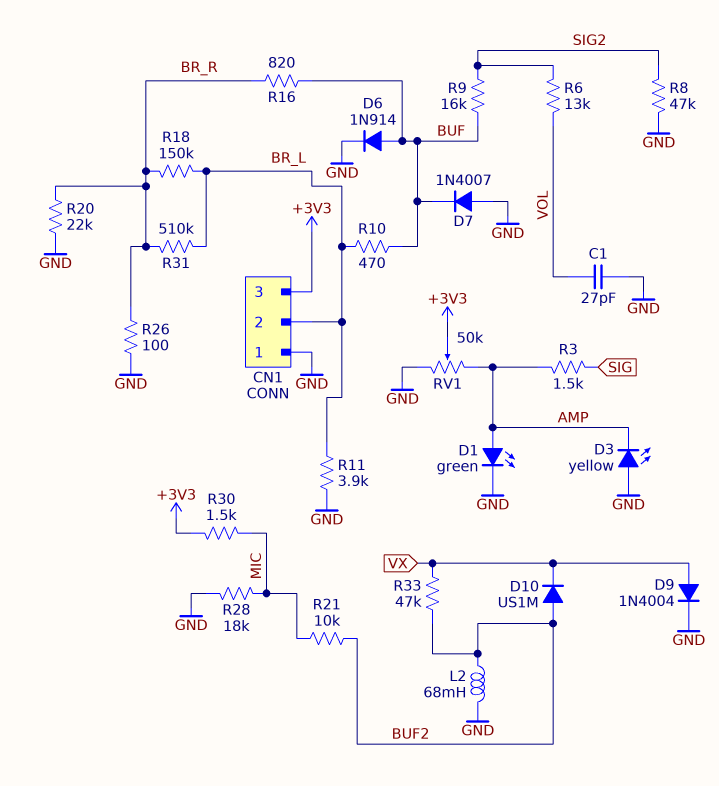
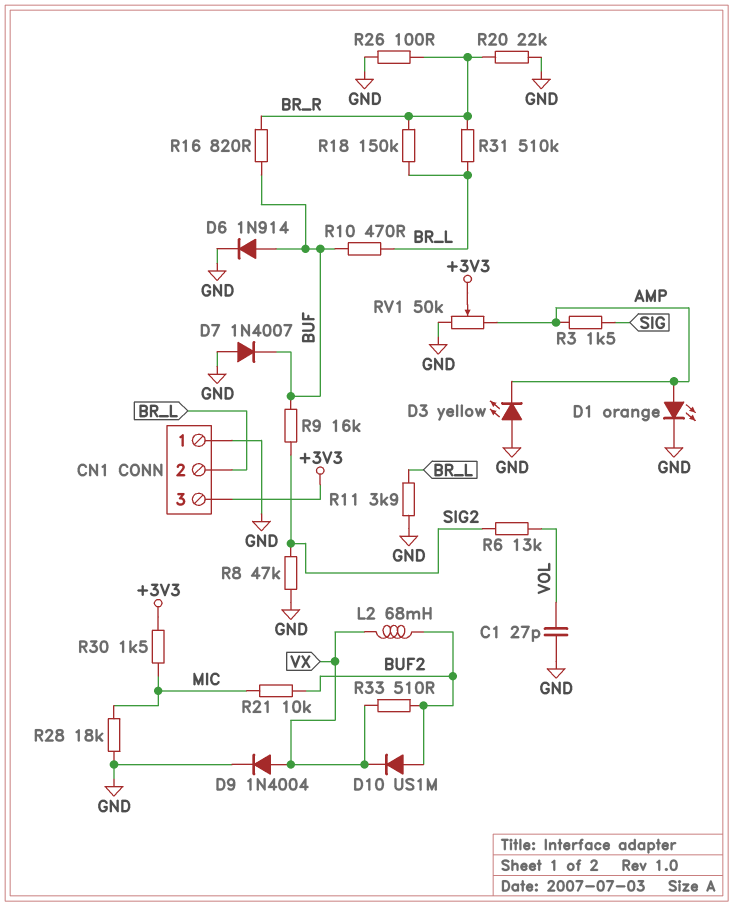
D1: LED green (A AMP, K GND) -> LED orange (A AMP, K GND)
L2: 68mH (BUF2, GND) -> 68mH (BUF2, VX)
R33: 47k (BUF2, VX) -> 510 (BUF2, VX)

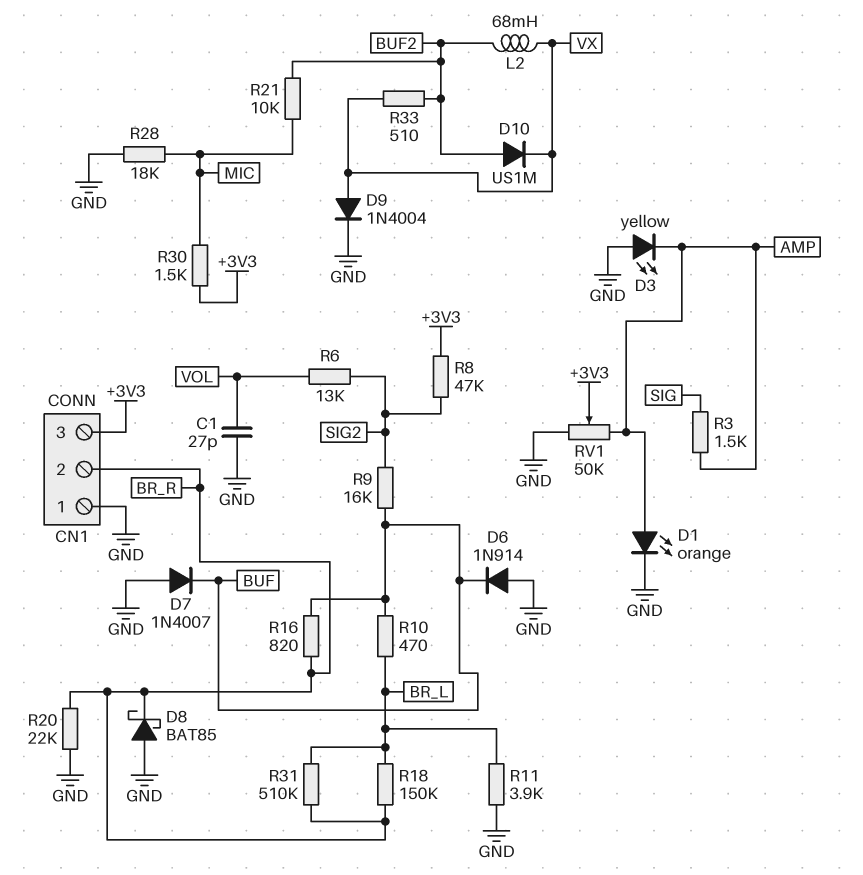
CN1 pin 2: BR_L -> BR_R
D6: diode 1N914 (A BUF, K GND) -> diode 1N914 (A GND, K BUF)
D8: none -> schottky BAT85 (A GND, K BR_R)
R8: 47k (GND, SIG2) -> 47k (+3V3, SIG2)
R26: 100 (BR_R, GND) -> none

